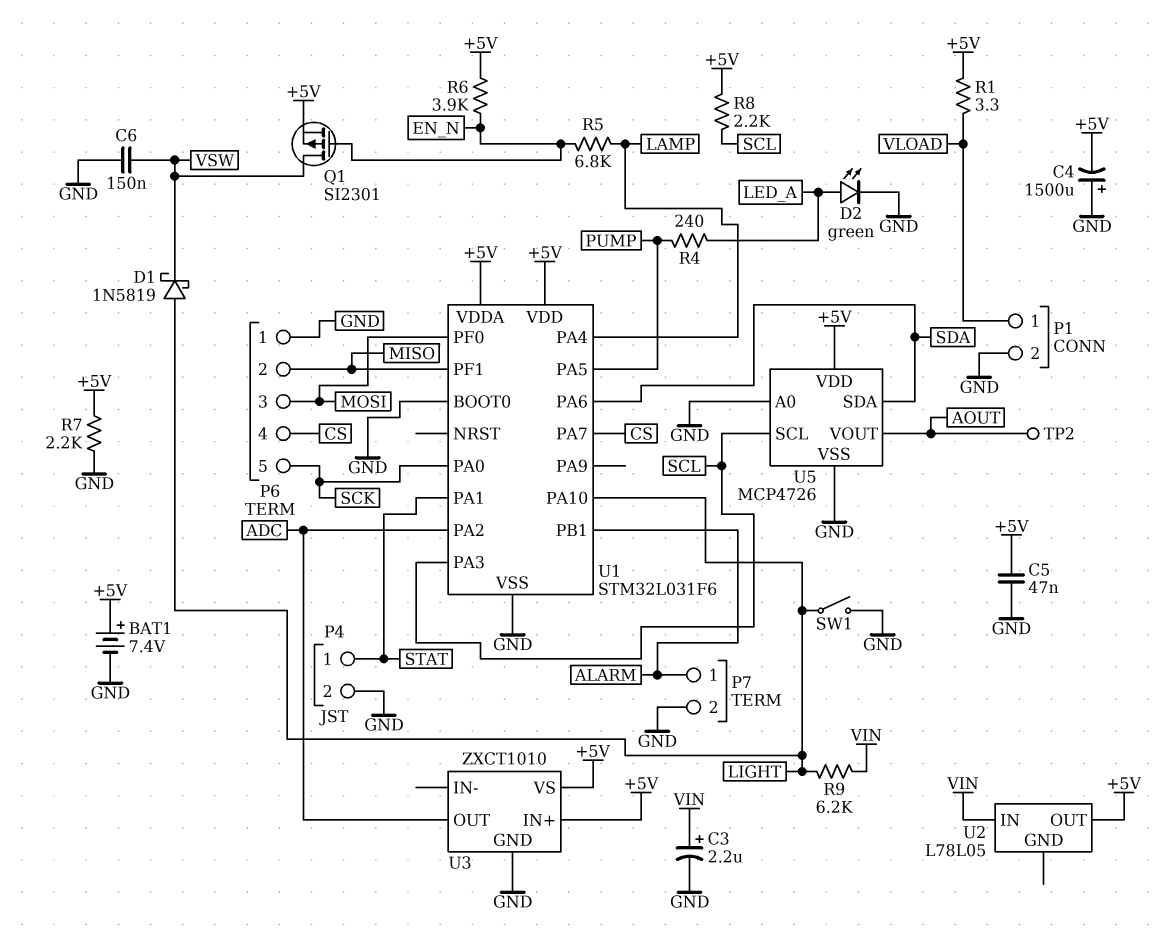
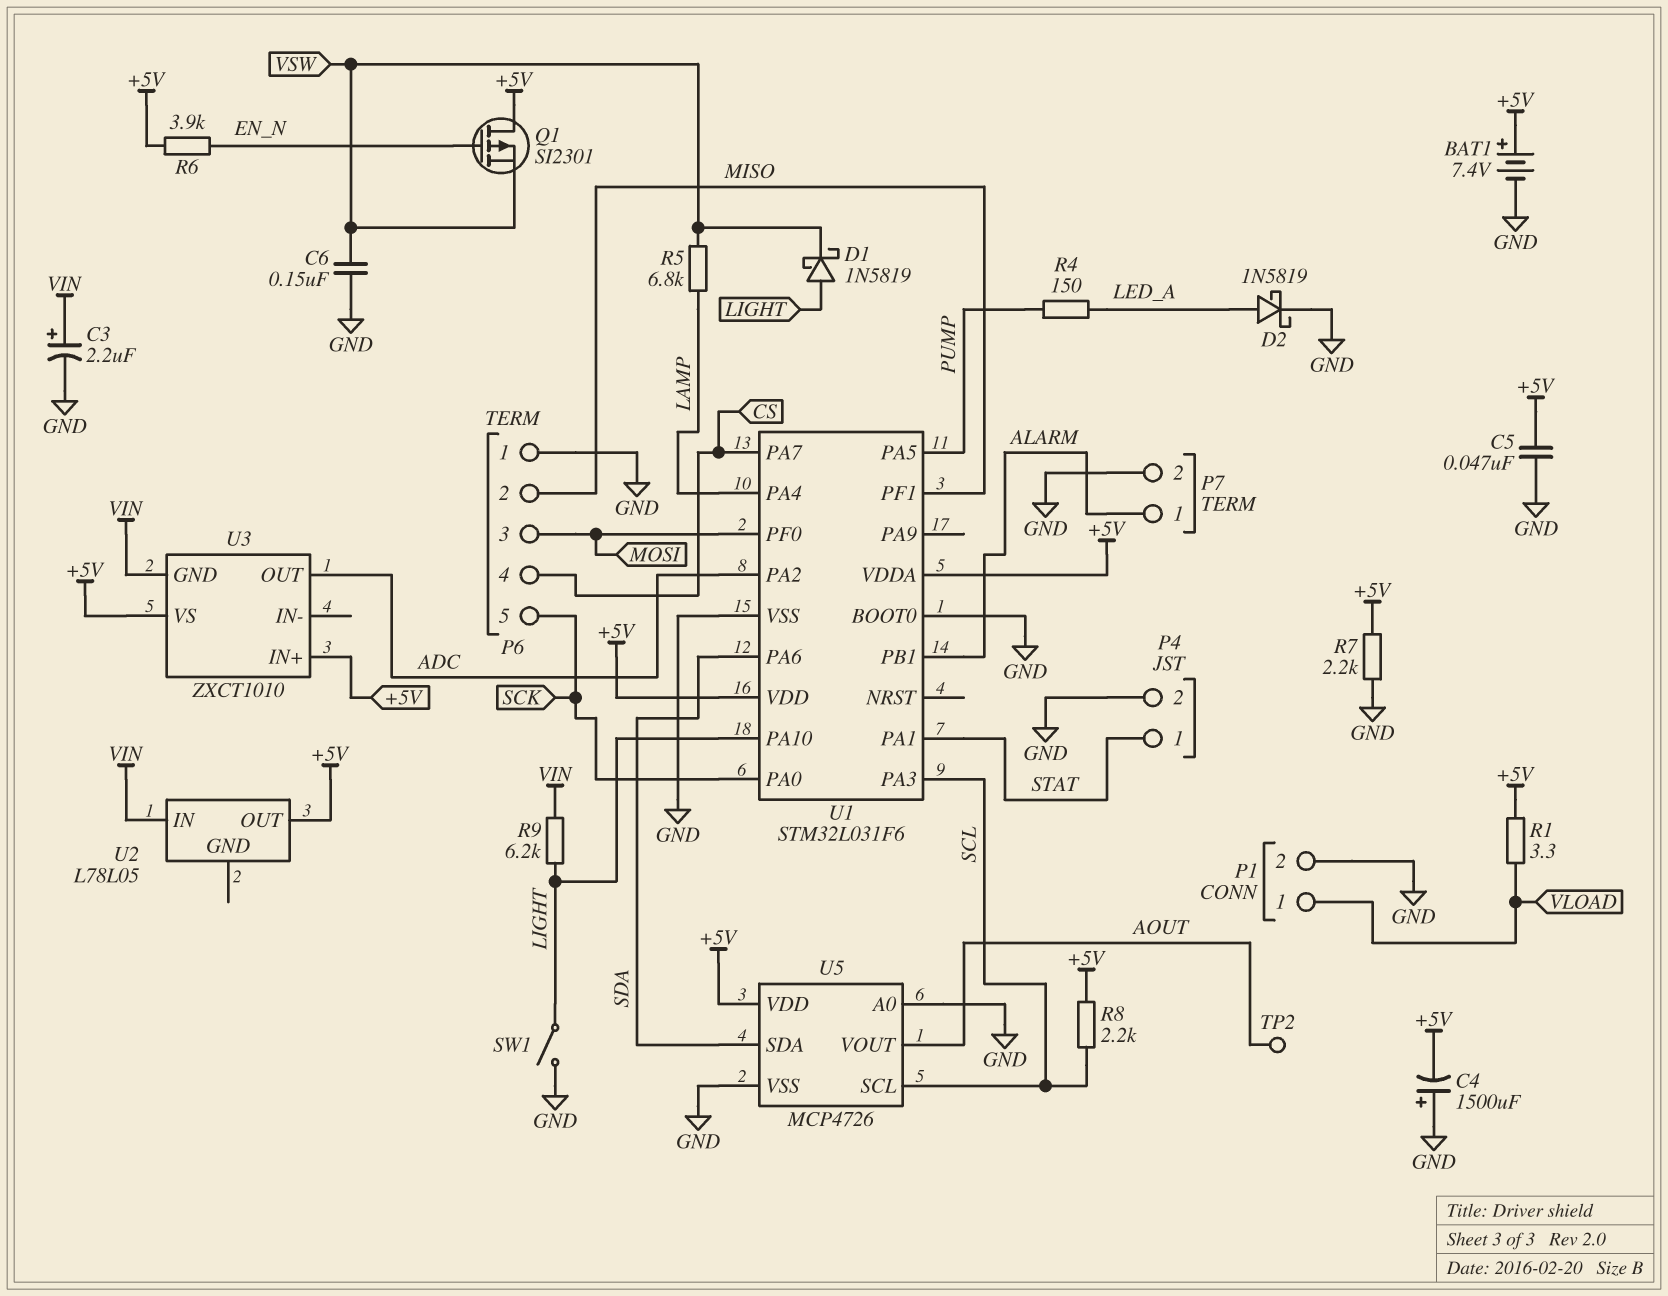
D2: LED green (A LED_A, K GND) -> schottky 1N5819 (A LED_A, K GND)
Q1: PMOS SI2301 (G EN_N, D VSW, S +5V) -> PMOS SI2301 (G EN_N, D +5V, S VSW)
R4: 240 (LED_A, PUMP) -> 150 (LED_A, PUMP)
R5: 6.8k (EN_N, LAMP) -> 6.8k (LAMP, VSW)
U3 pin GND: GND -> VIN

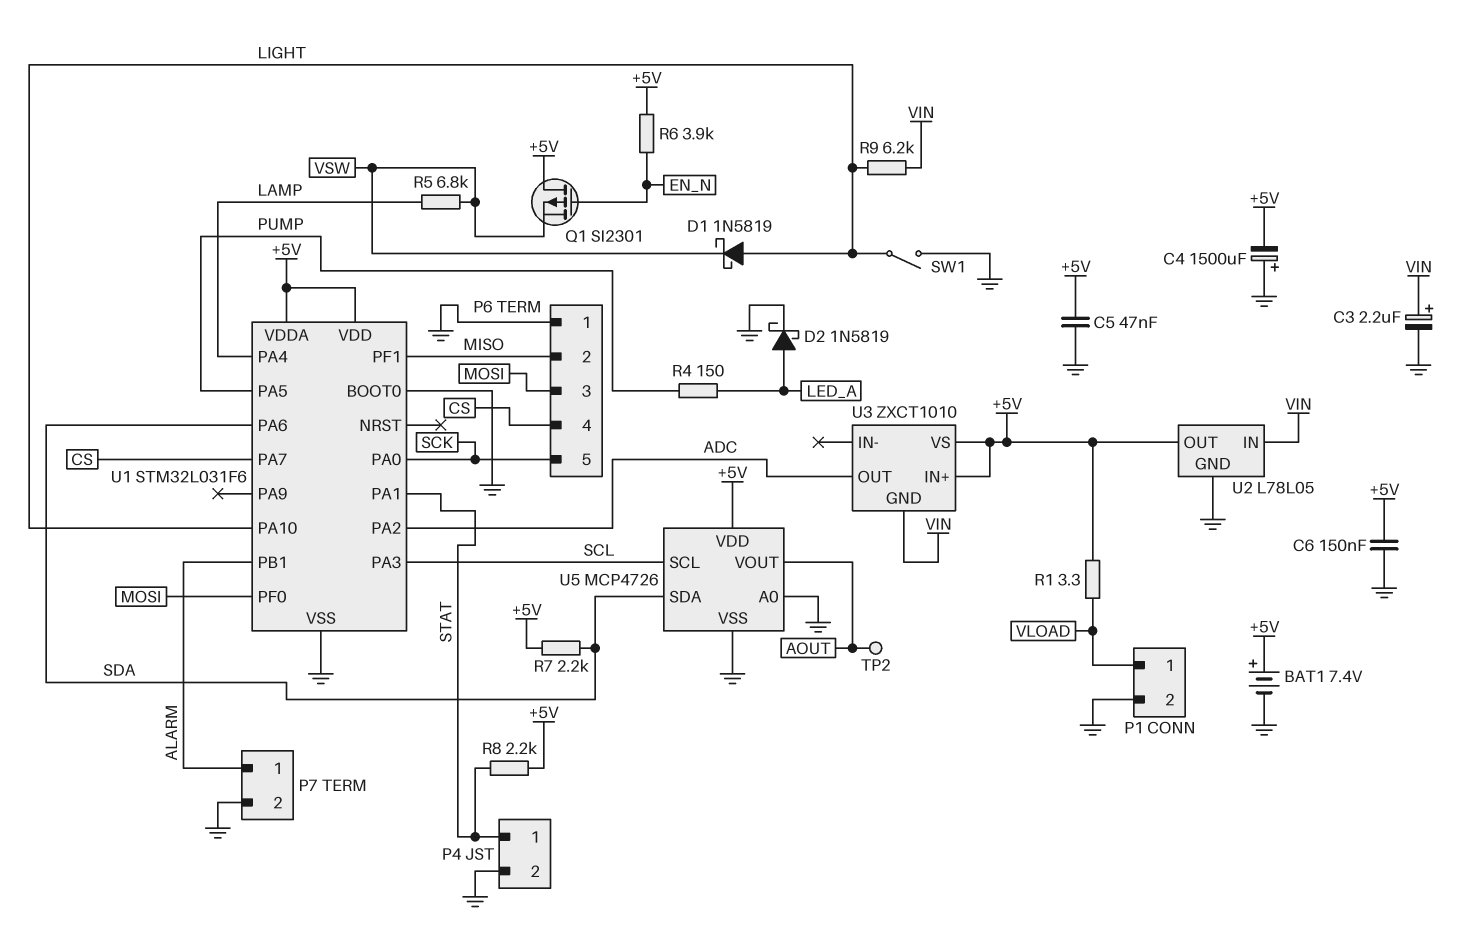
C6: 150nF (GND, VSW) -> 150nF (+5V, GND)
R7: 2.2k (+5V, GND) -> 2.2k (+5V, SDA)
R8: 2.2k (+5V, SCL) -> 2.2k (+5V, STAT)
U2 pin GND: none -> GND

